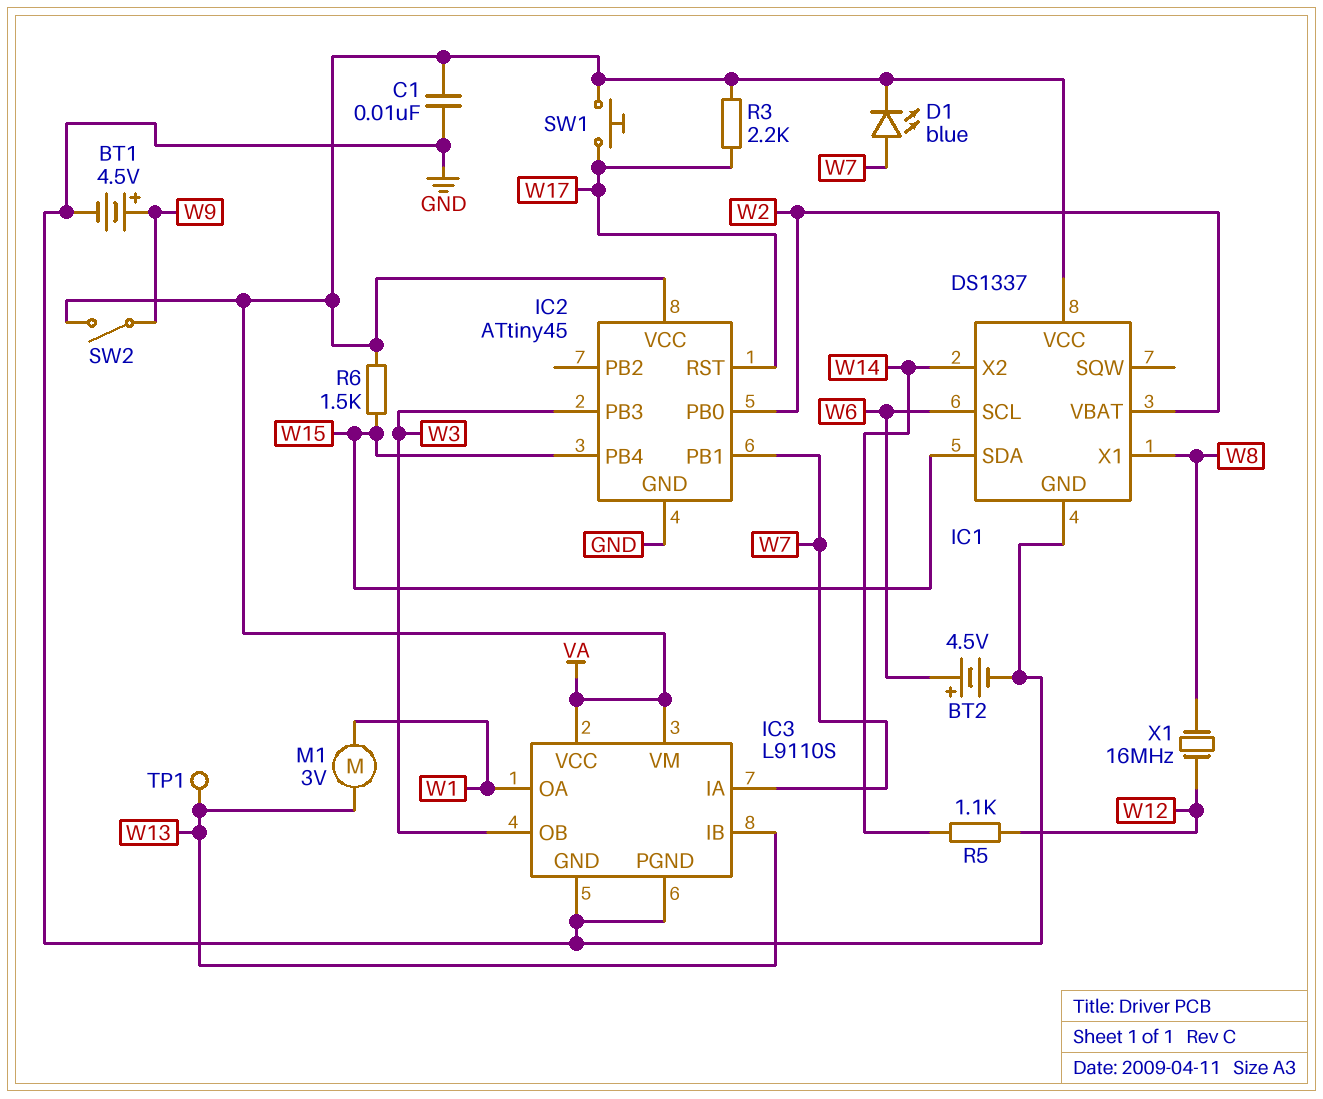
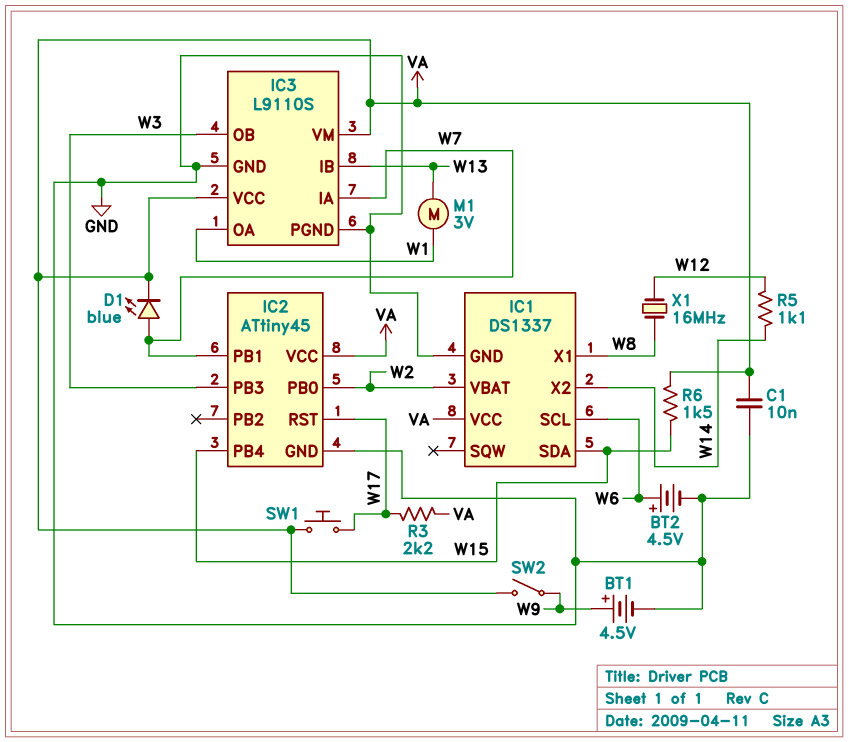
TP1: test point (W13) -> none

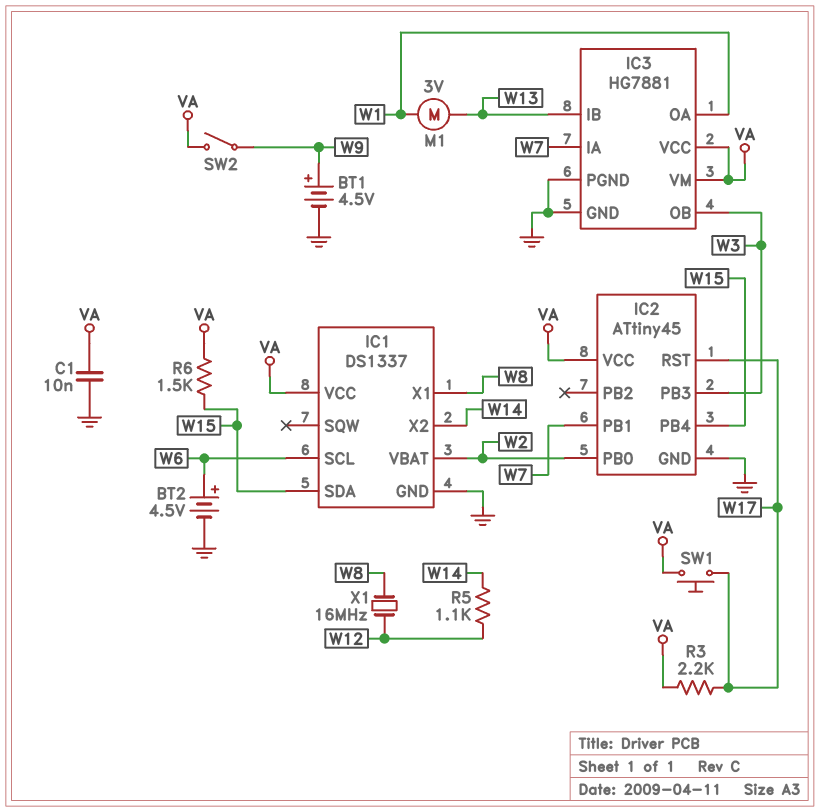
D1: LED blue (A W7, K VA) -> none
IC3: L9110S -> HG7881

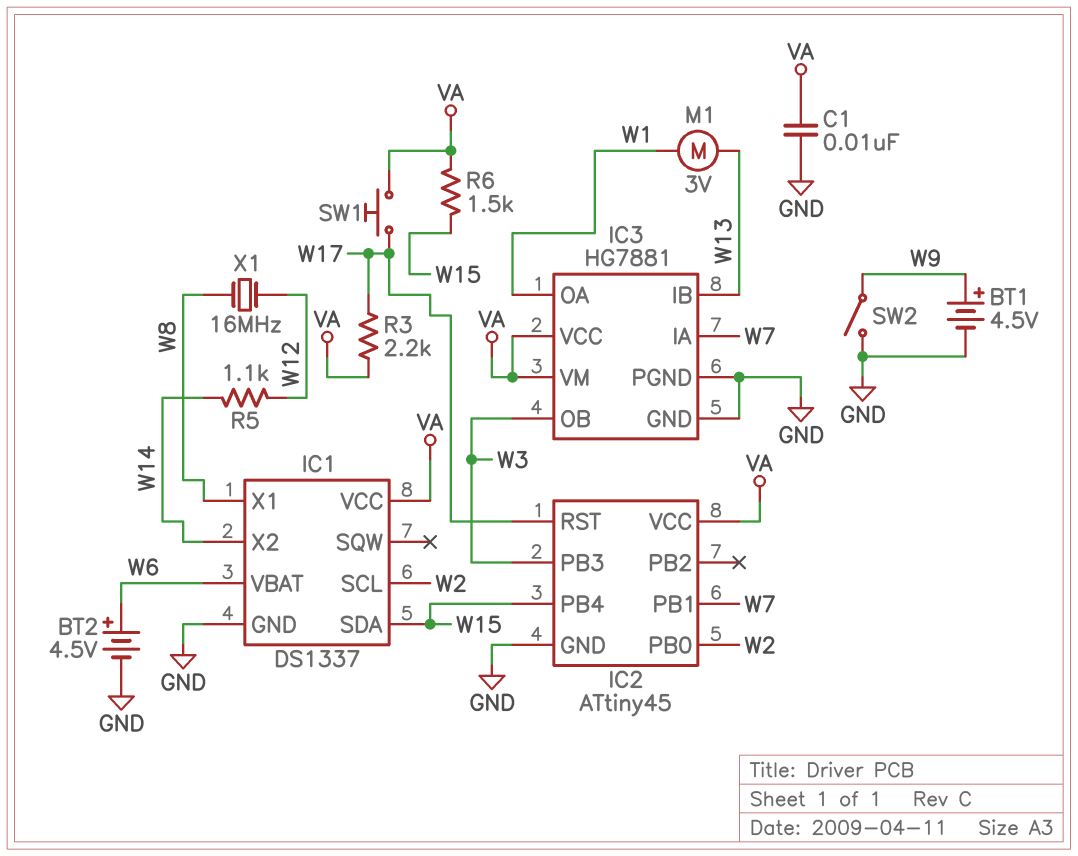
IC1 pin SCL: W6 -> W2
IC1 pin VBAT: W2 -> W6
SW2: switch (VA, W9) -> switch (GND, W9)

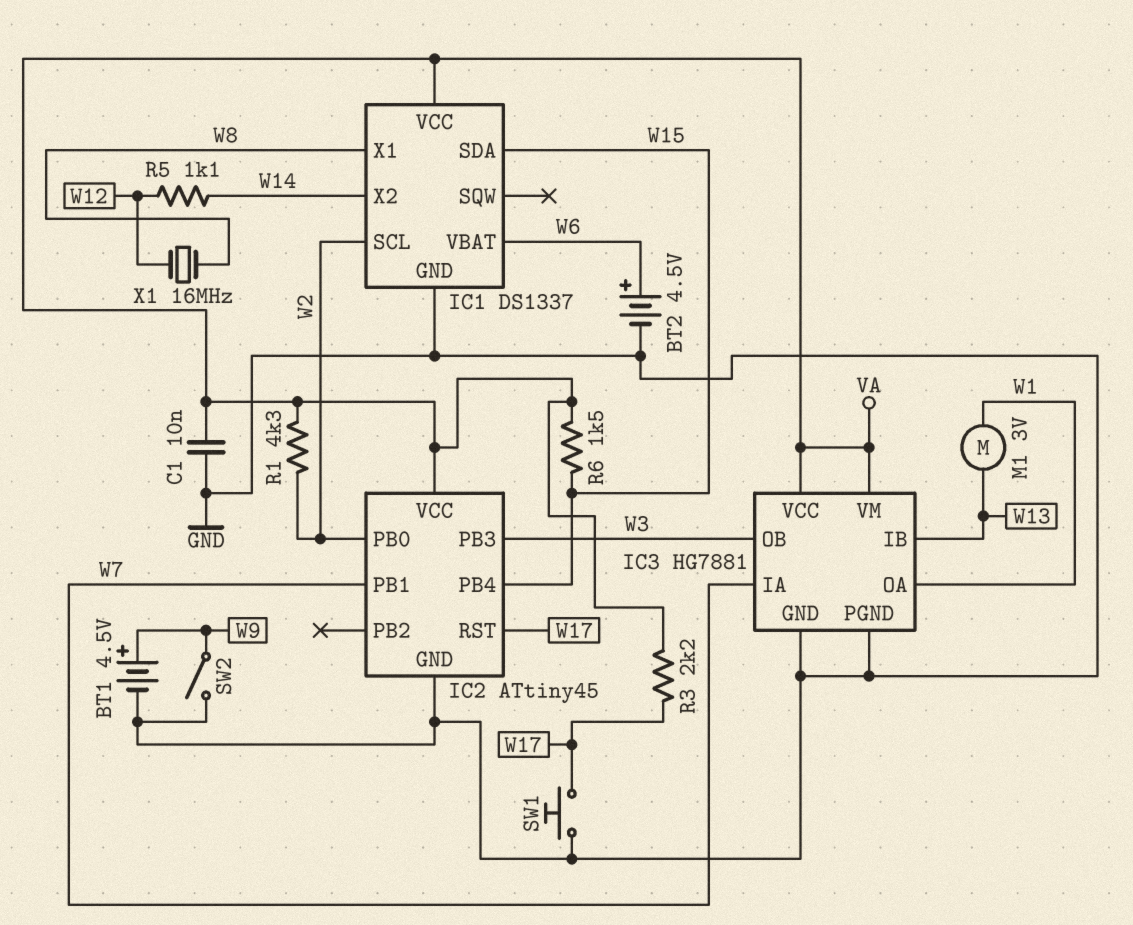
R1: none -> 4.3k (VA, W2)
SW1: button (VA, W17) -> button (GND, W17)

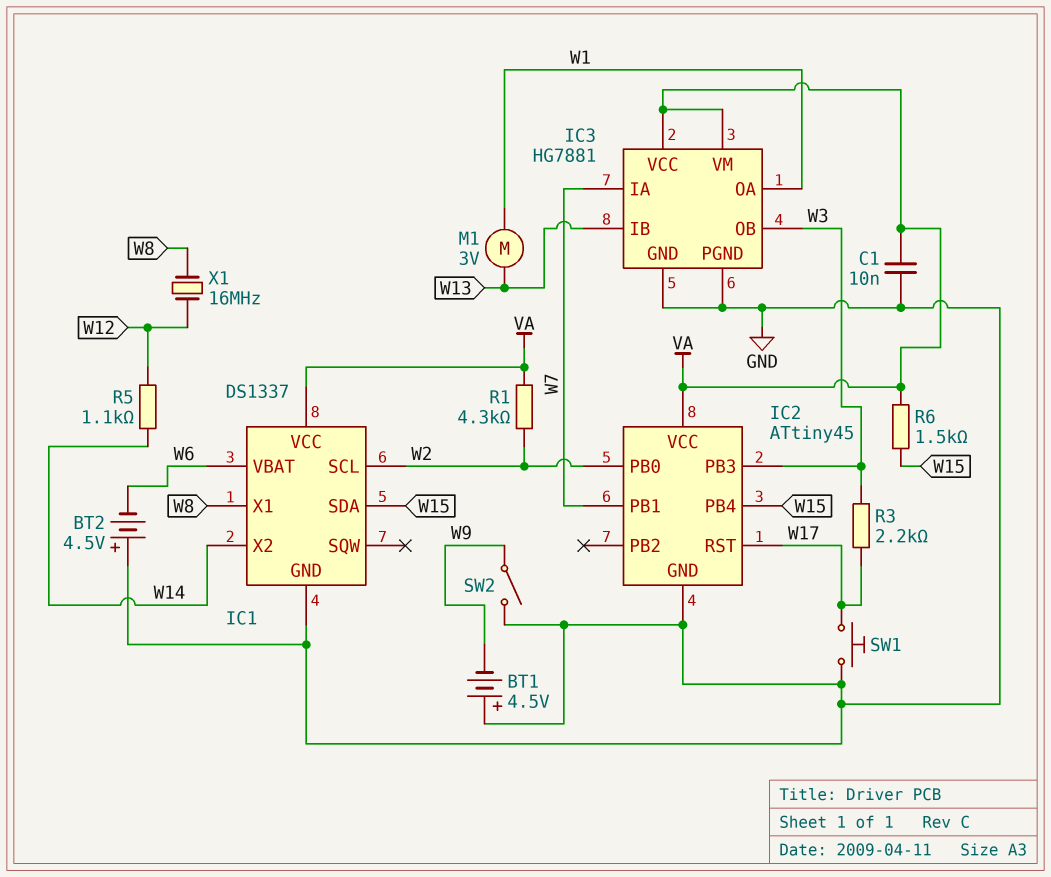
BT1: 4.5V (plus W9, minus GND) -> 4.5V (plus GND, minus W9)
BT2: 4.5V (plus W6, minus GND) -> 4.5V (plus GND, minus W6)
R3: 2.2k (VA, W17) -> 2.2k (W3, W17)

